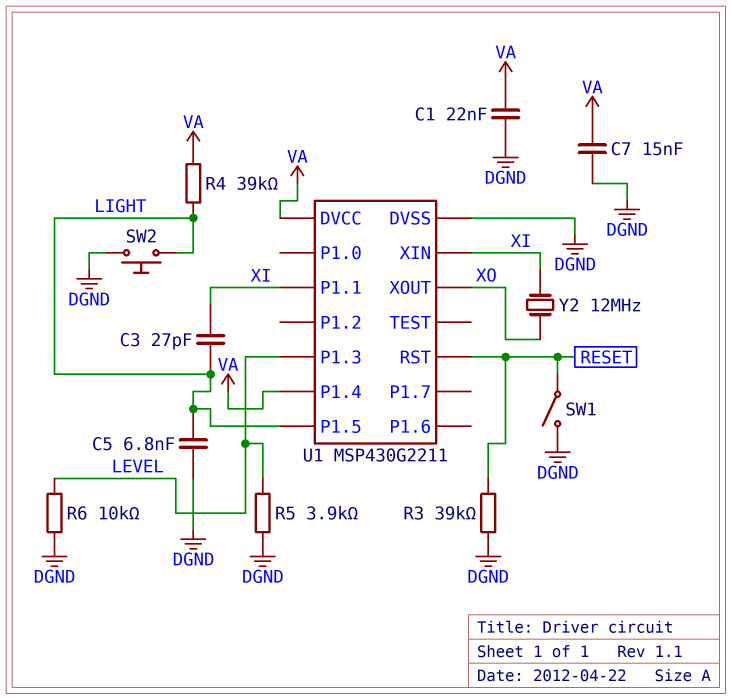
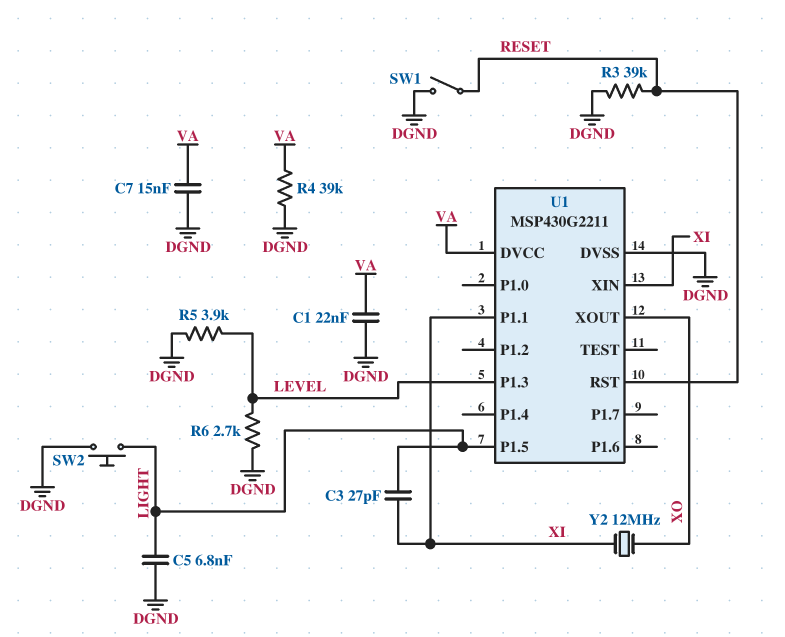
R4: 39k (LIGHT, VA) -> 39k (DGND, VA)
R6: 10k (DGND, LEVEL) -> 2.7k (DGND, LEVEL)
U1 pin P1.4: VA -> none

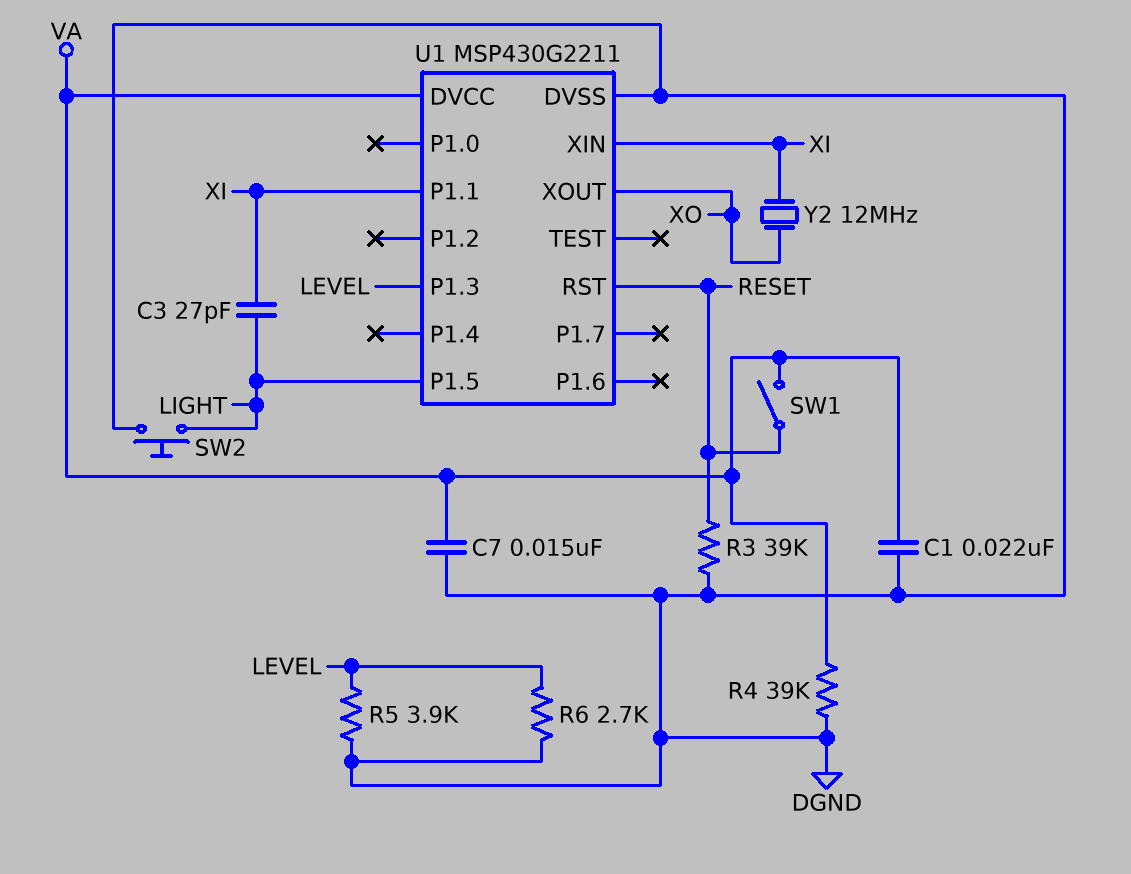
C5: 6.8nF (DGND, LIGHT) -> none
SW1: switch (DGND, RESET) -> switch (RESET, VA)

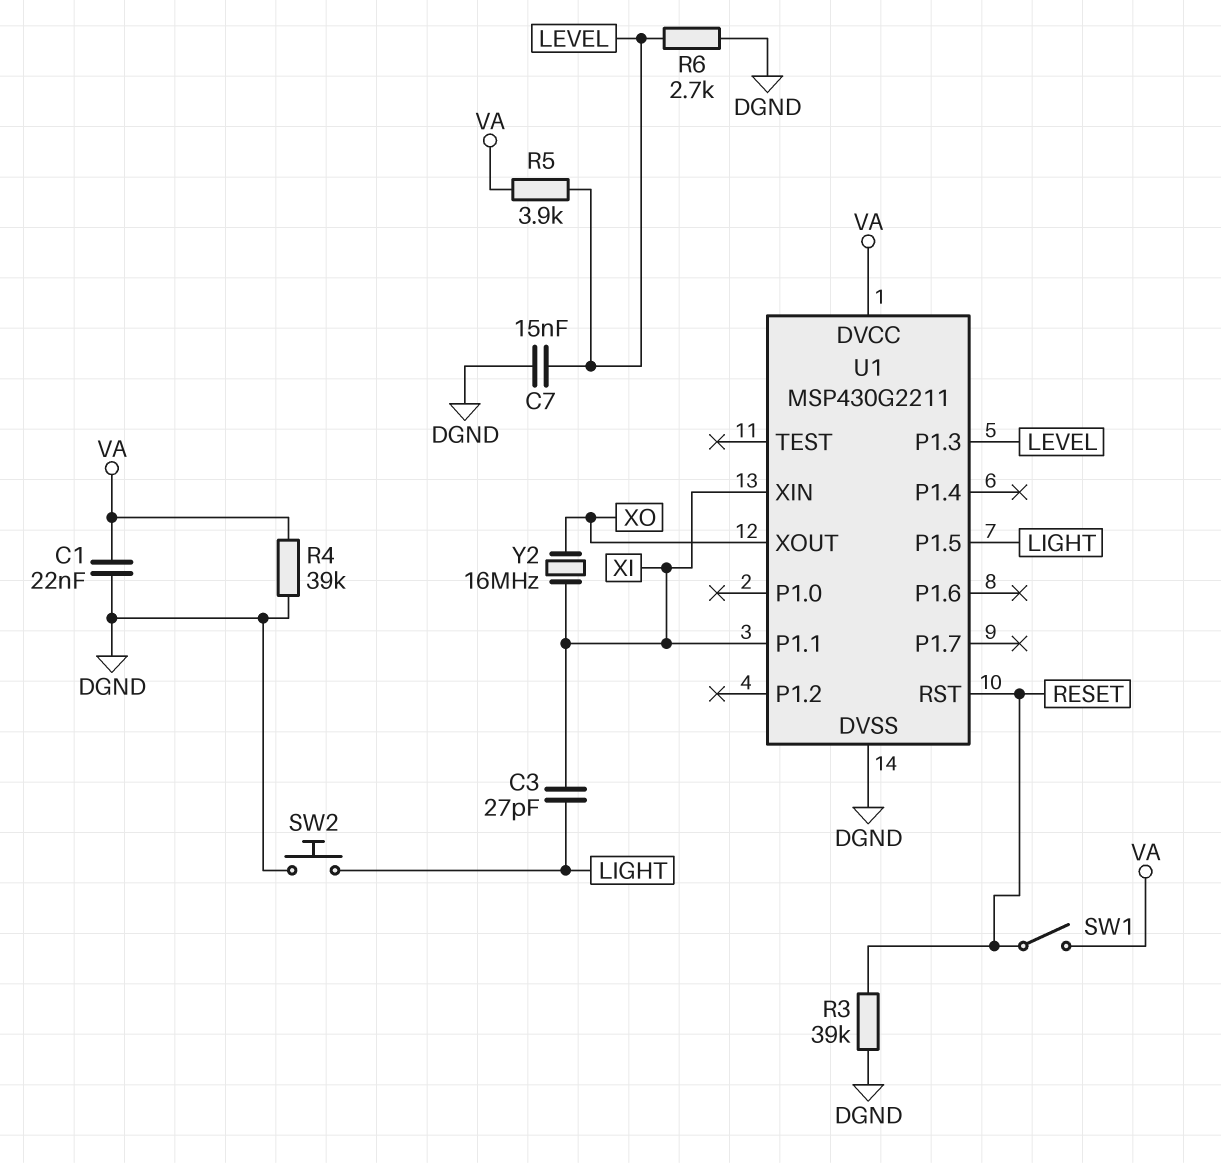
C7: 15nF (DGND, VA) -> 15nF (DGND, LEVEL)
R5: 3.9k (DGND, LEVEL) -> 3.9k (LEVEL, VA)
Y2: 12MHz (XI, XO) -> 16MHz (XI, XO)

